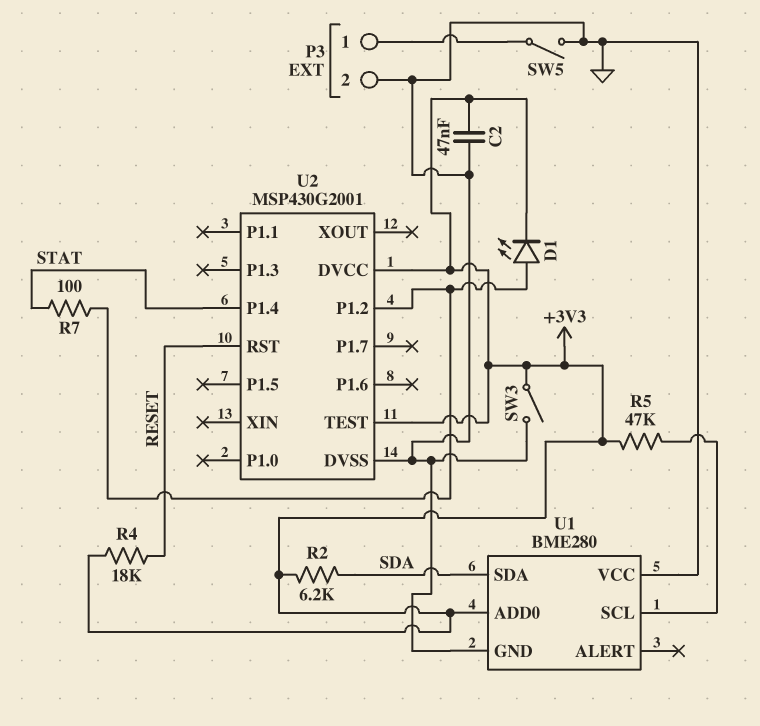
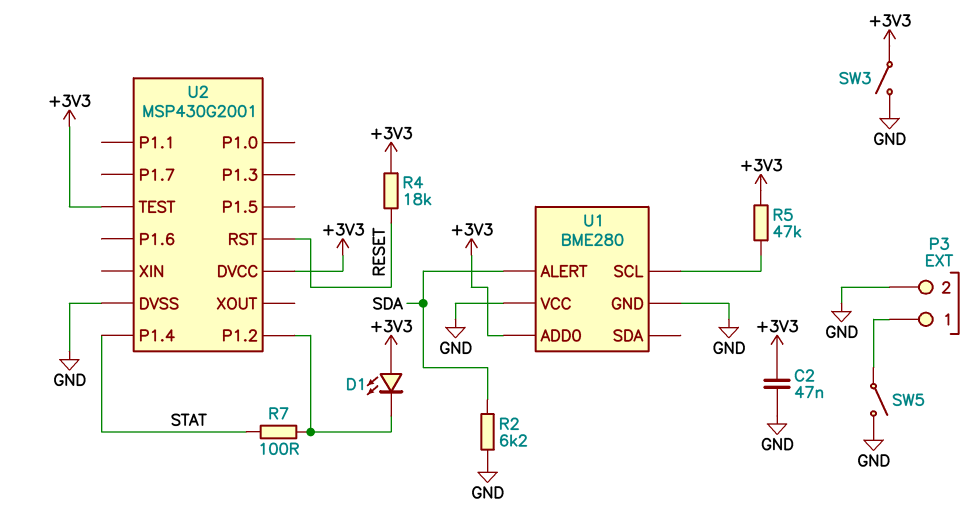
D1: LED (A U2/P1.2, K +3V3) -> LED (A +3V3, K U2/P1.2)
R2: 6.2k (+3V3, SDA) -> 6.2k (GND, SDA)
U1 pin ALERT: none -> SDA
U1 pin SDA: SDA -> none

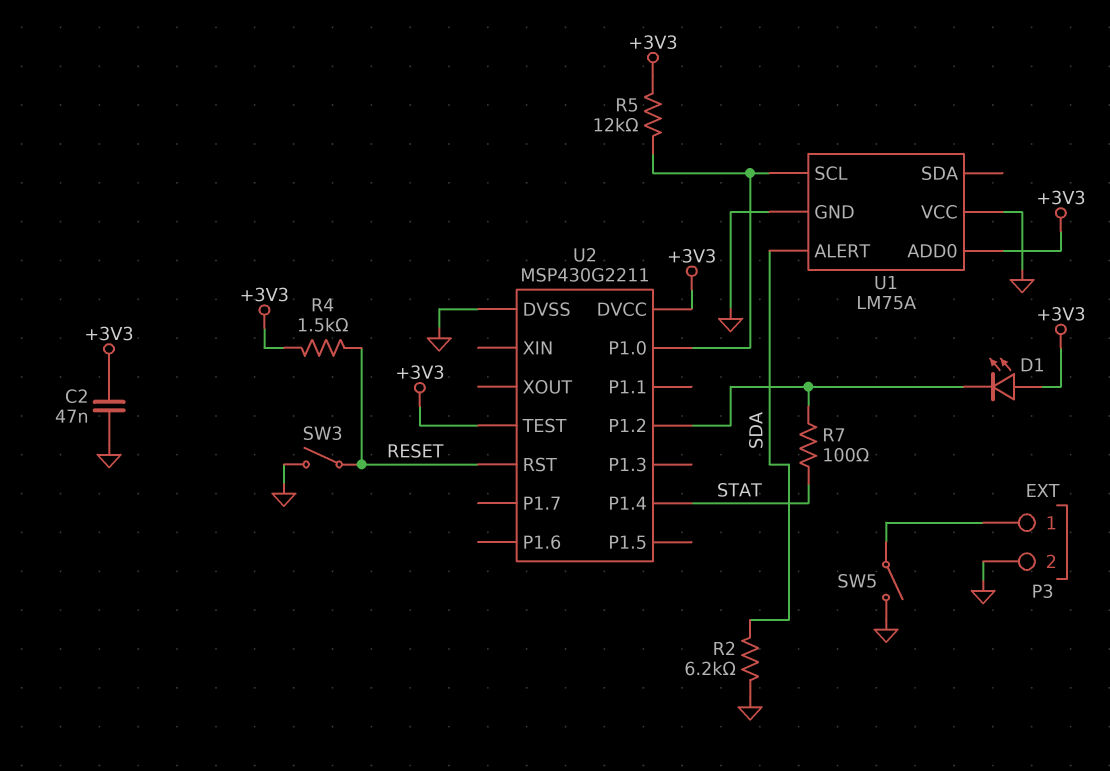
R4: 18k (+3V3, RESET) -> 1.5k (+3V3, RESET)
R5: 47k (+3V3, U1/SCL) -> 12k (+3V3, U1/SCL)
SW3: switch (+3V3, GND) -> switch (GND, RESET)
U1: BME280 -> LM75A
U2: MSP430G2001 -> MSP430G2211
U2 pin P1.0: none -> U1/SCL

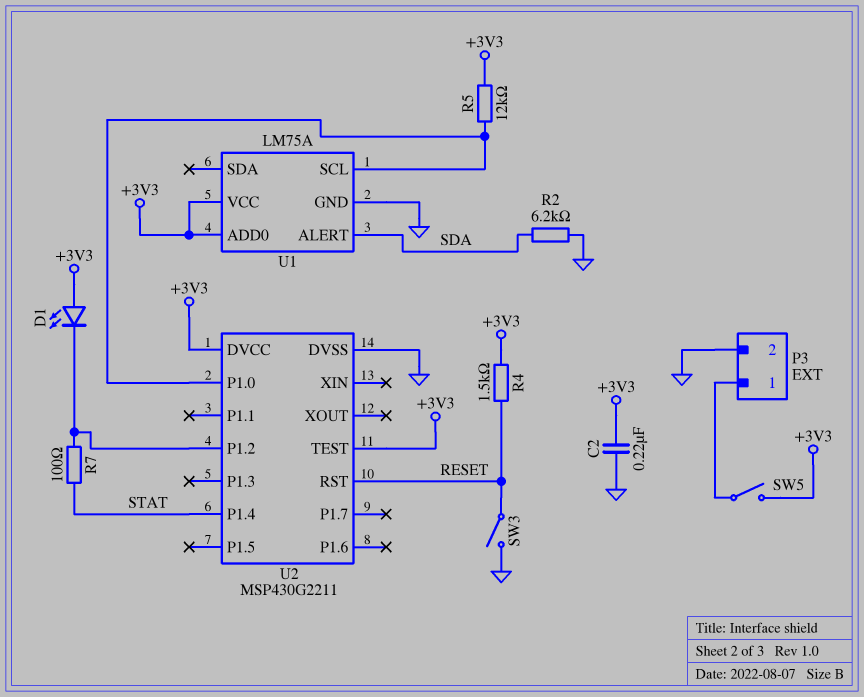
C2: 47nF (+3V3, GND) -> 220nF (+3V3, GND)
SW5: switch (GND, P3/1) -> switch (+3V3, P3/1)
U1 pin VCC: GND -> +3V3

